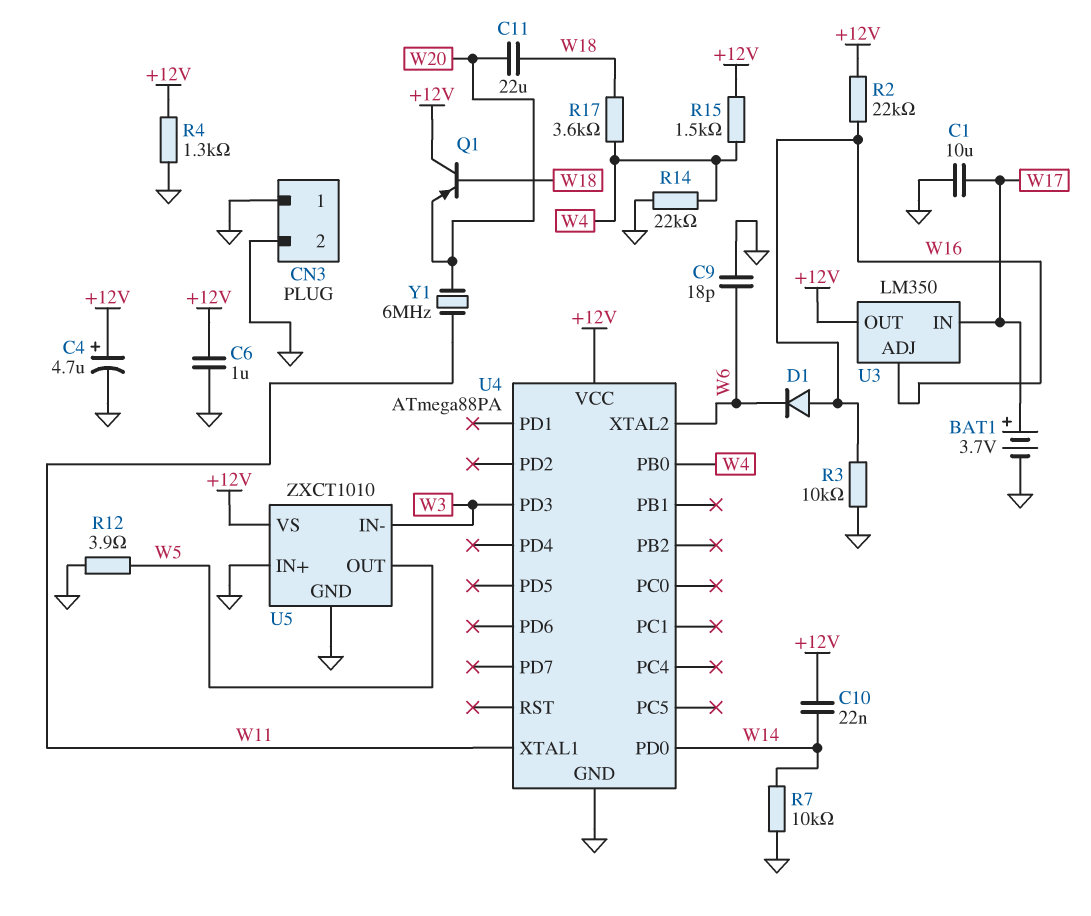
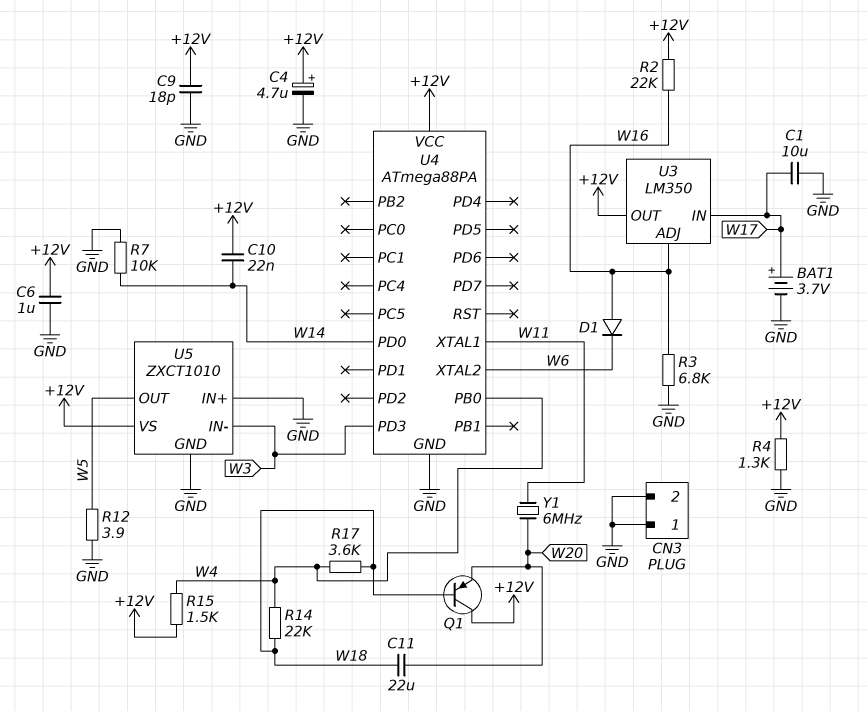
C9: 18pF (GND, W6) -> 18pF (+12V, GND)
R3: 10k (GND, W16) -> 6.8k (GND, W16)
R14: 22k (GND, W4) -> 22k (W4, W18)

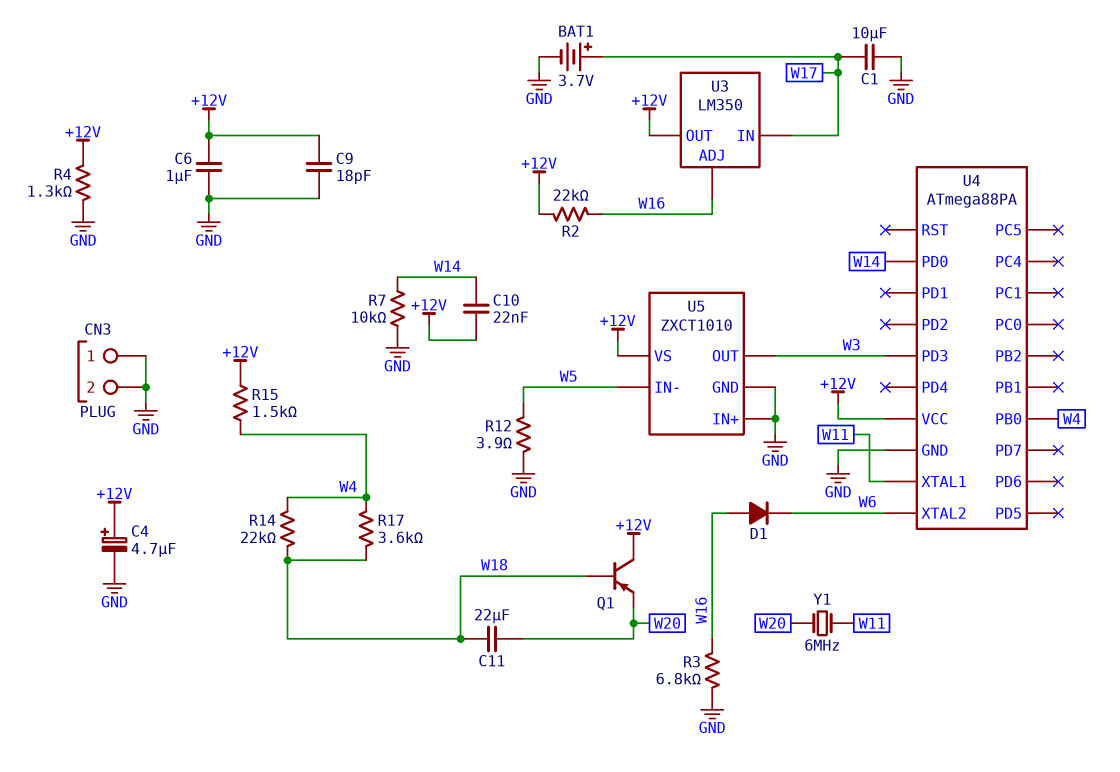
U5 pin IN-: W3 -> W5
U5 pin OUT: W5 -> W3

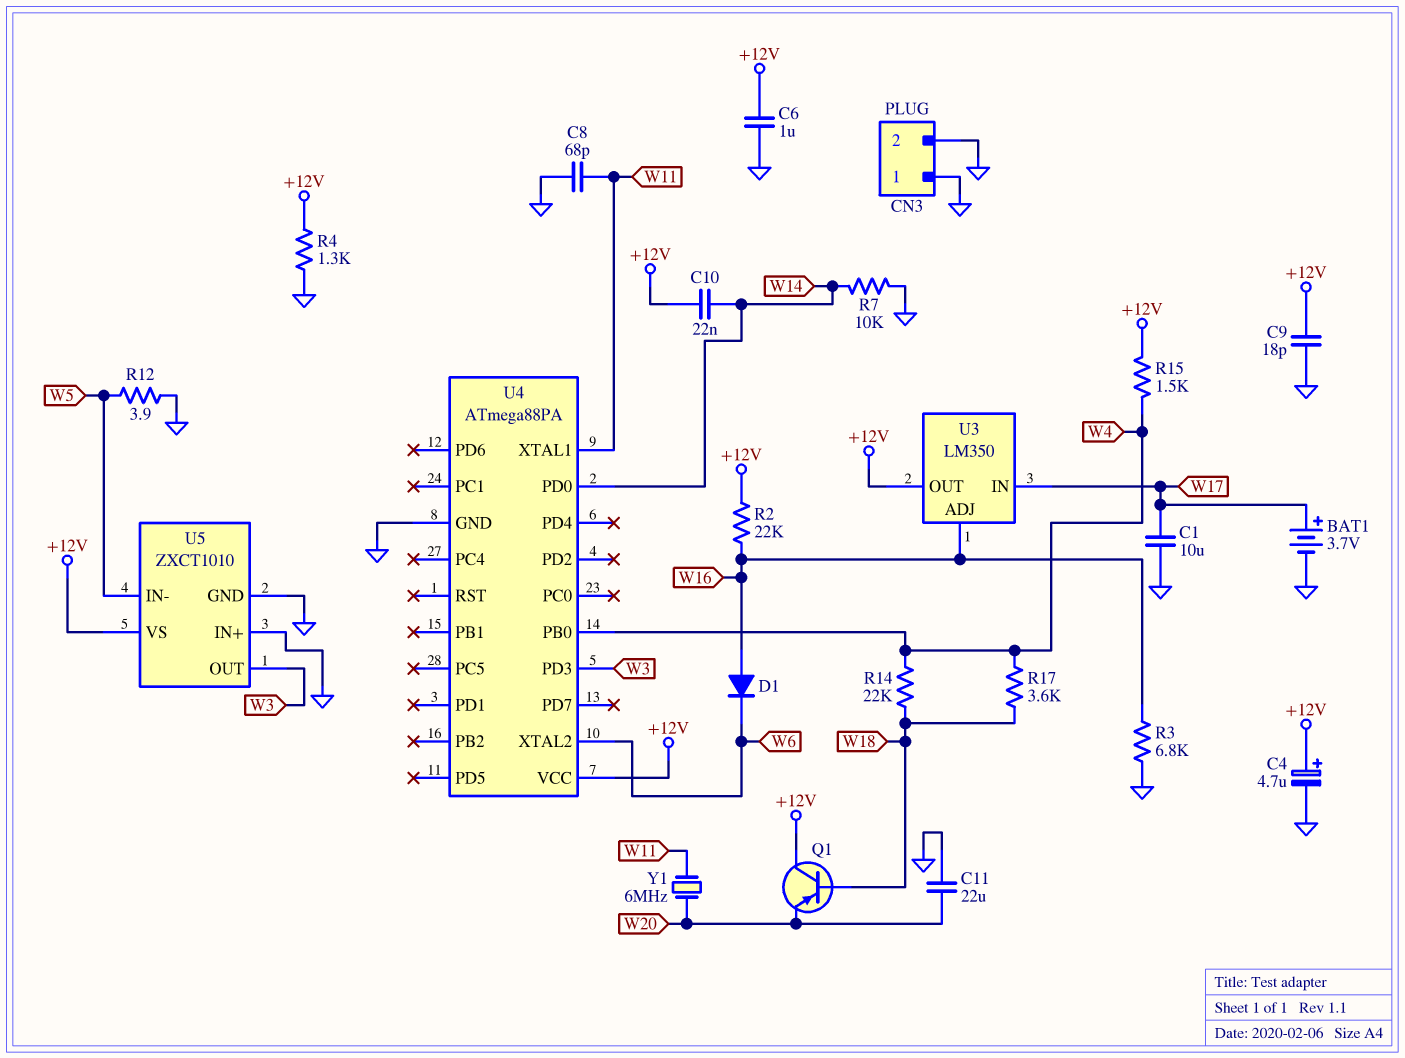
C8: none -> 68pF (GND, W11)
C11: 22uF (W18, W20) -> 22uF (GND, W20)

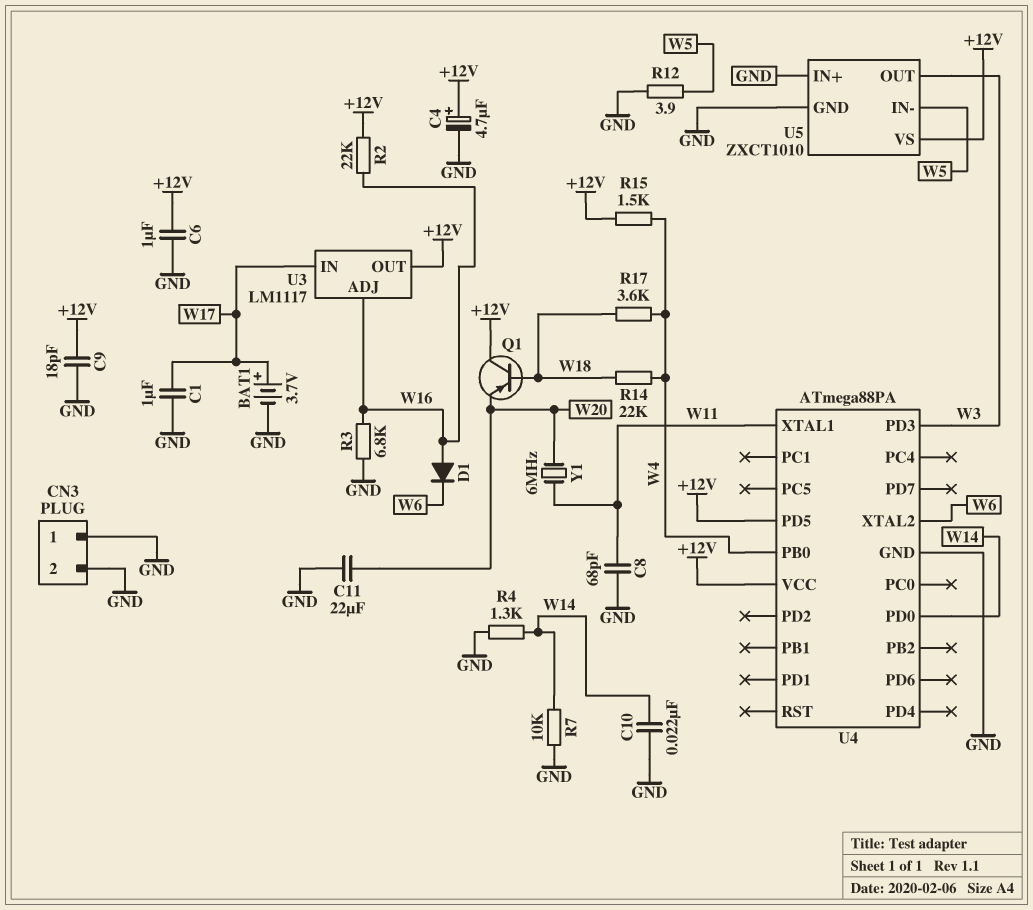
C1: 10uF (GND, W17) -> 1uF (GND, W17)
C10: 22nF (+12V, W14) -> 22nF (GND, W14)
R4: 1.3k (+12V, GND) -> 1.3k (GND, W14)
U3: LM350 -> LM1117
U4 pin PD5: none -> +12V

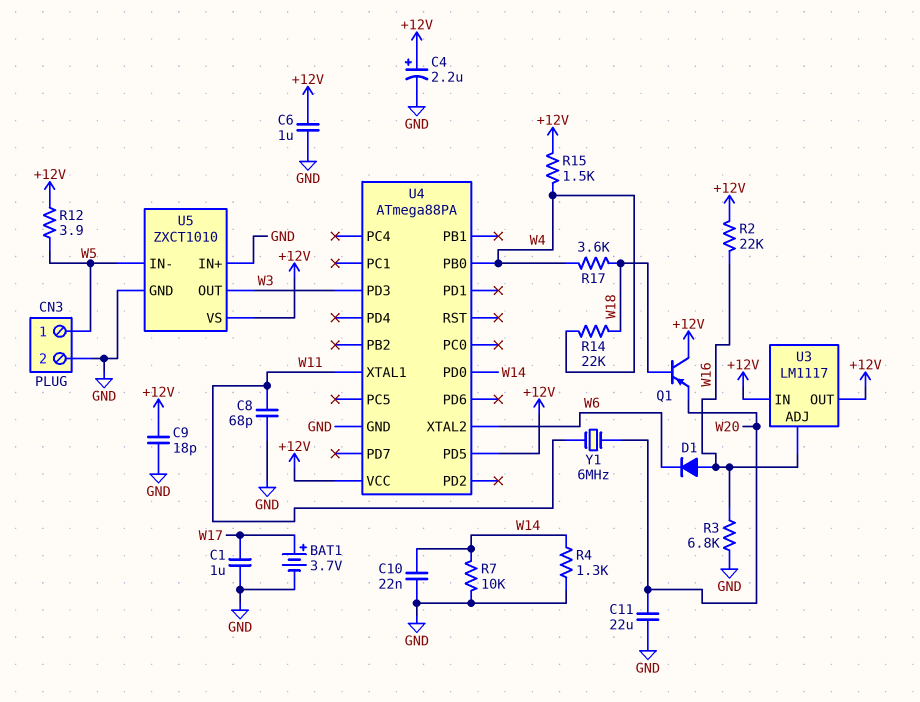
C4: 4.7uF (plus +12V, minus GND) -> 2.2uF (plus +12V, minus GND)
CN3 pin 1: GND -> W5
R12: 3.9 (GND, W5) -> 3.9 (+12V, W5)
U3 pin IN: W17 -> +12V

